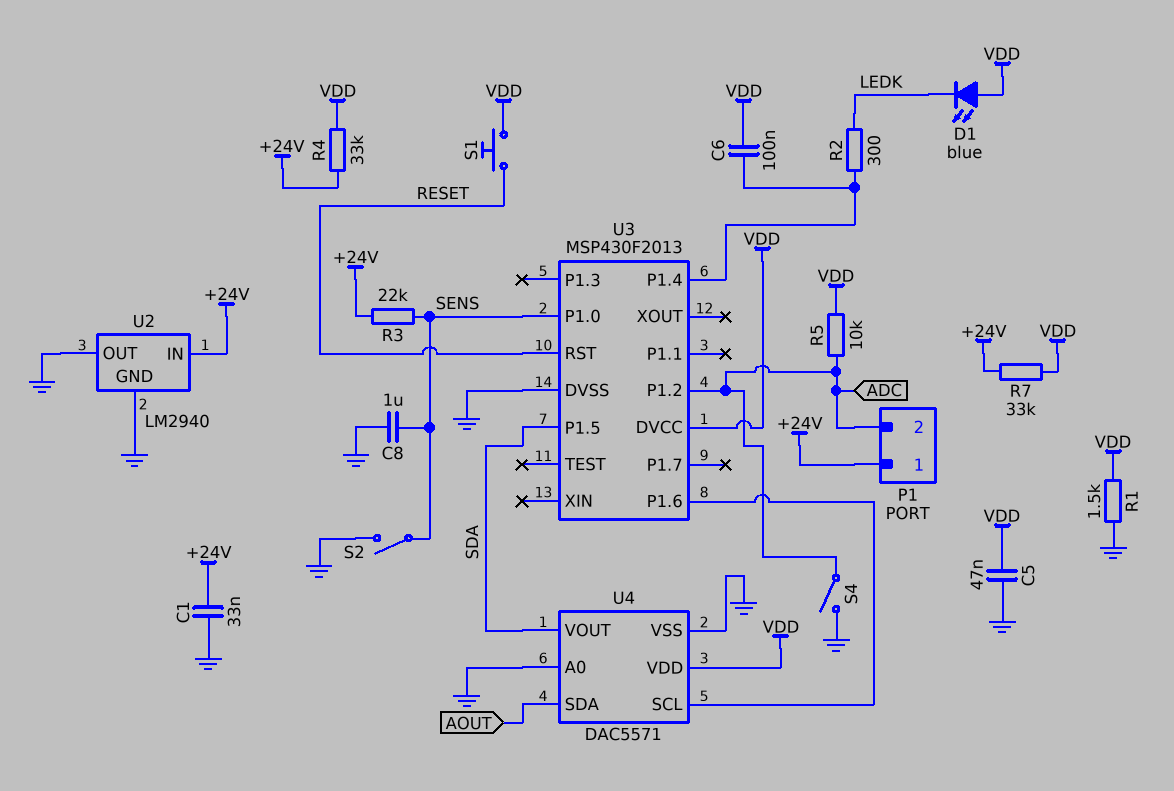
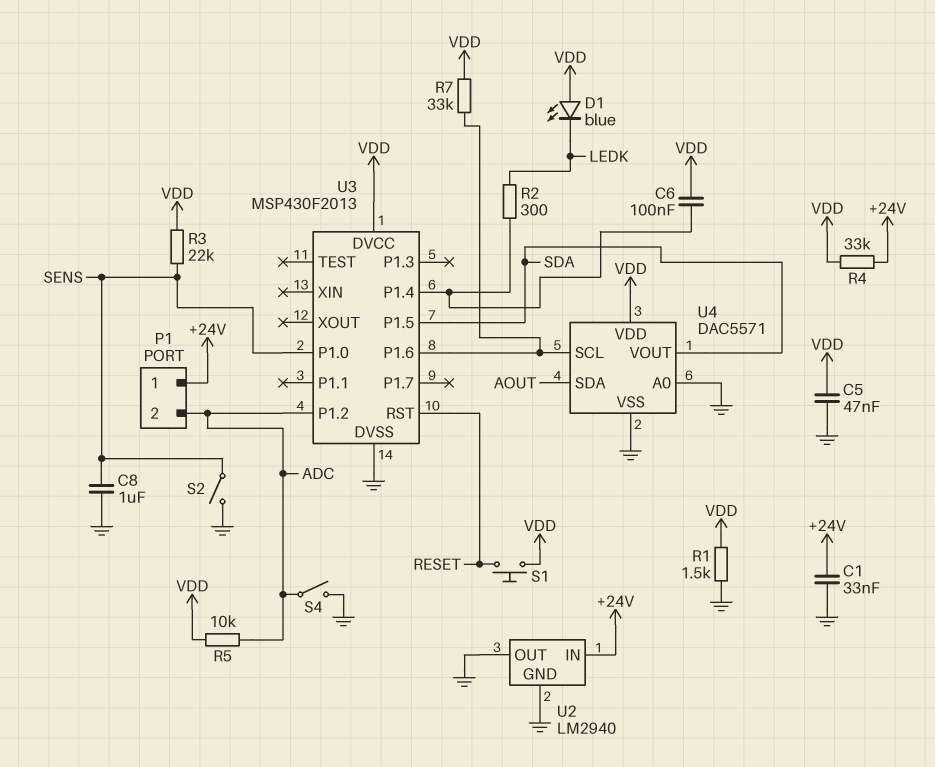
R3: 22k (+24V, SENS) -> 22k (SENS, VDD)
R7: 33k (+24V, VDD) -> 33k (U3/P1.6, VDD)

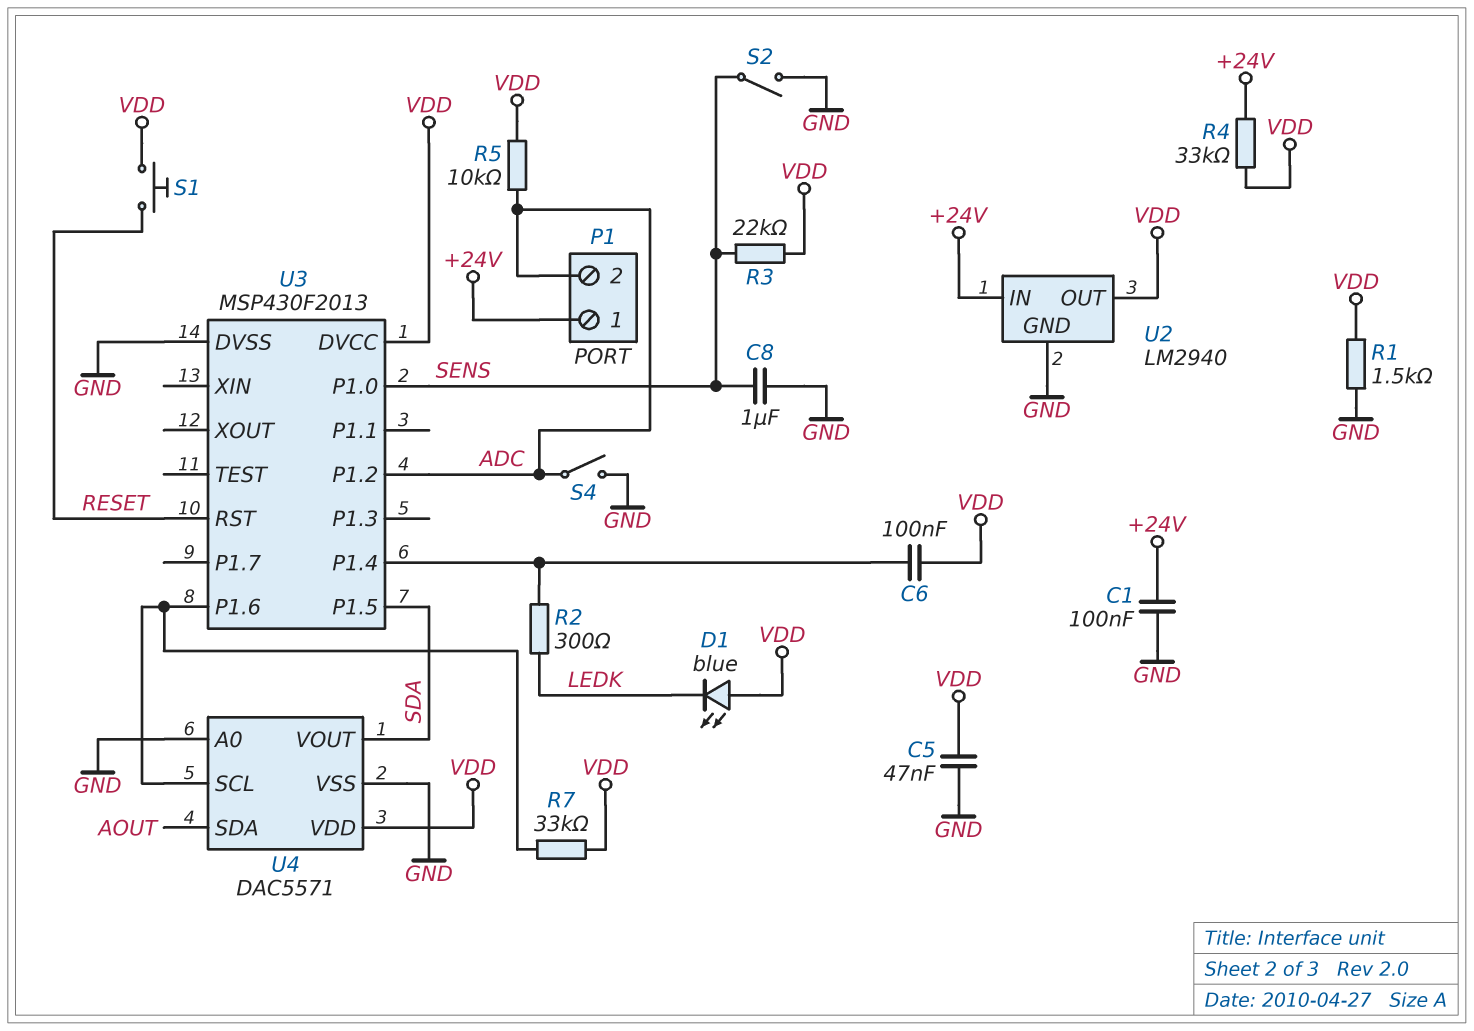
C1: 33nF (+24V, GND) -> 100nF (+24V, GND)
U2 pin OUT: GND -> VDD

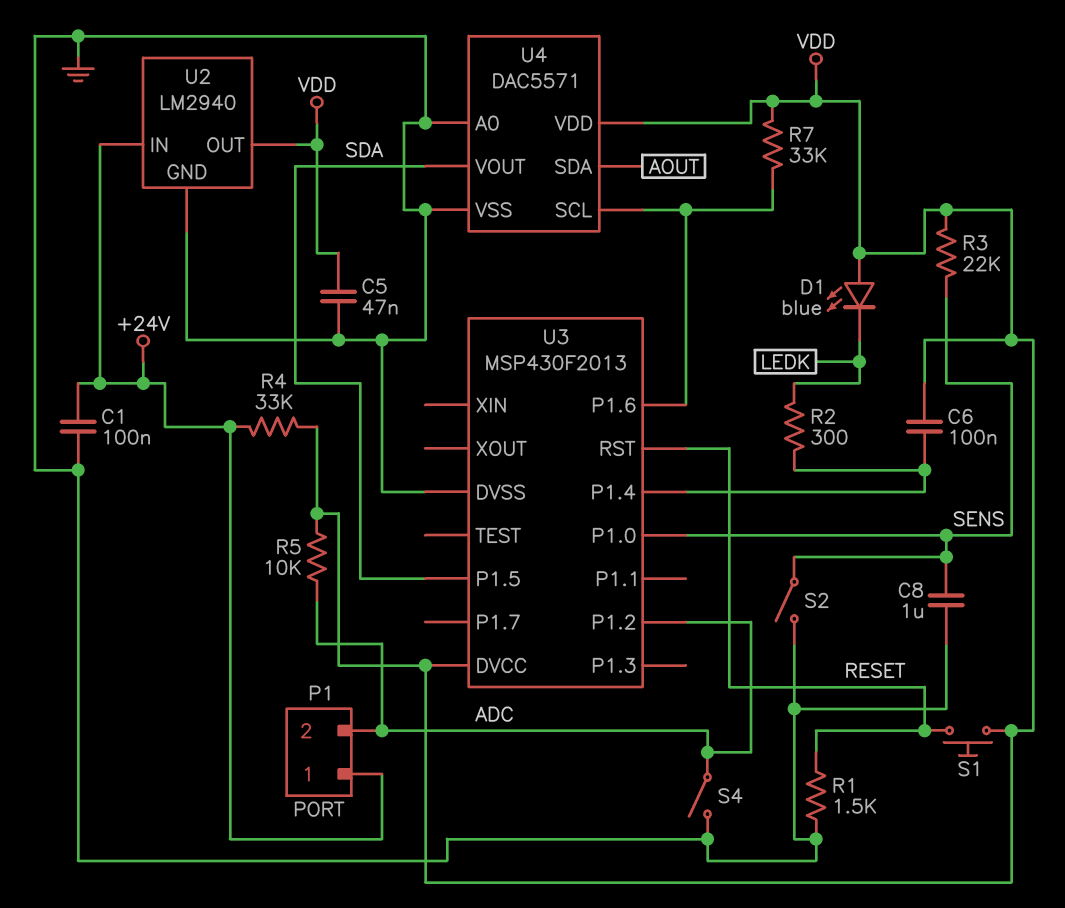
R1: 1.5k (GND, VDD) -> 1.5k (GND, RESET)

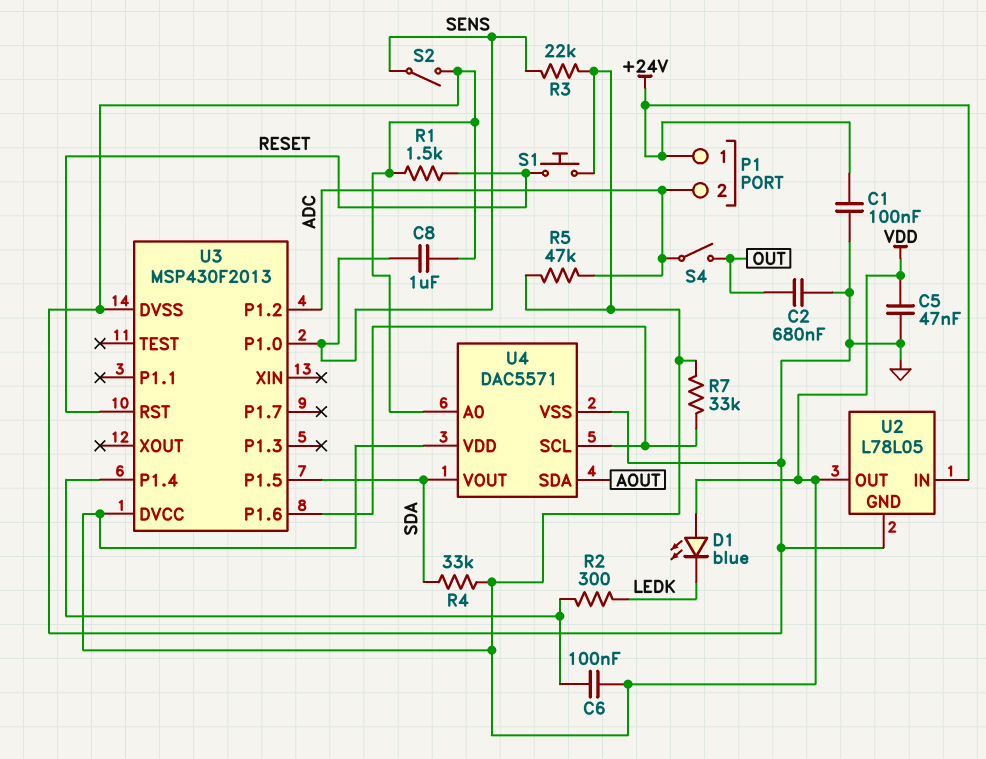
C2: none -> 680nF (GND, OUT)
R4: 33k (+24V, VDD) -> 33k (SDA, VDD)
R5: 10k (ADC, VDD) -> 47k (ADC, VDD)
S4: switch (ADC, GND) -> switch (ADC, OUT)
U2: LM2940 -> L78L05

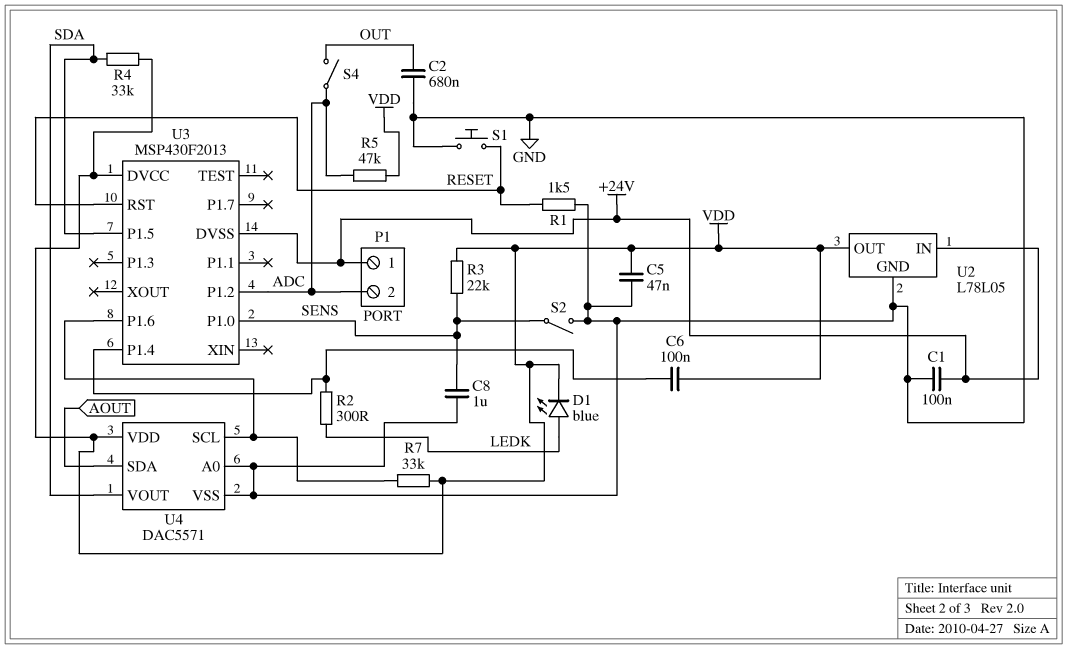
D1: LED blue (A VDD, K LEDK) -> LED blue (A LEDK, K VDD)
S1: button (RESET, VDD) -> button (GND, RESET)
U3 pin DVSS: GND -> +24V

